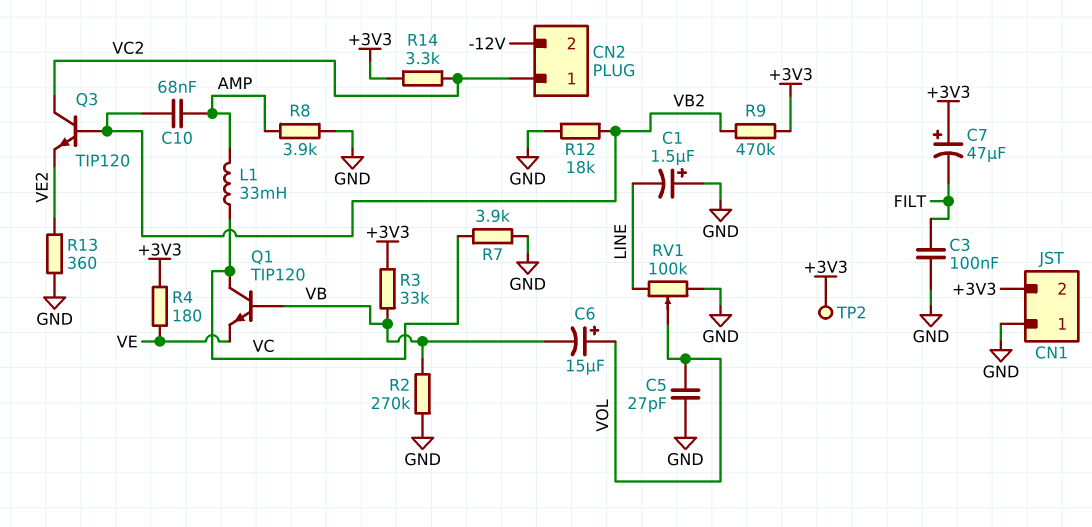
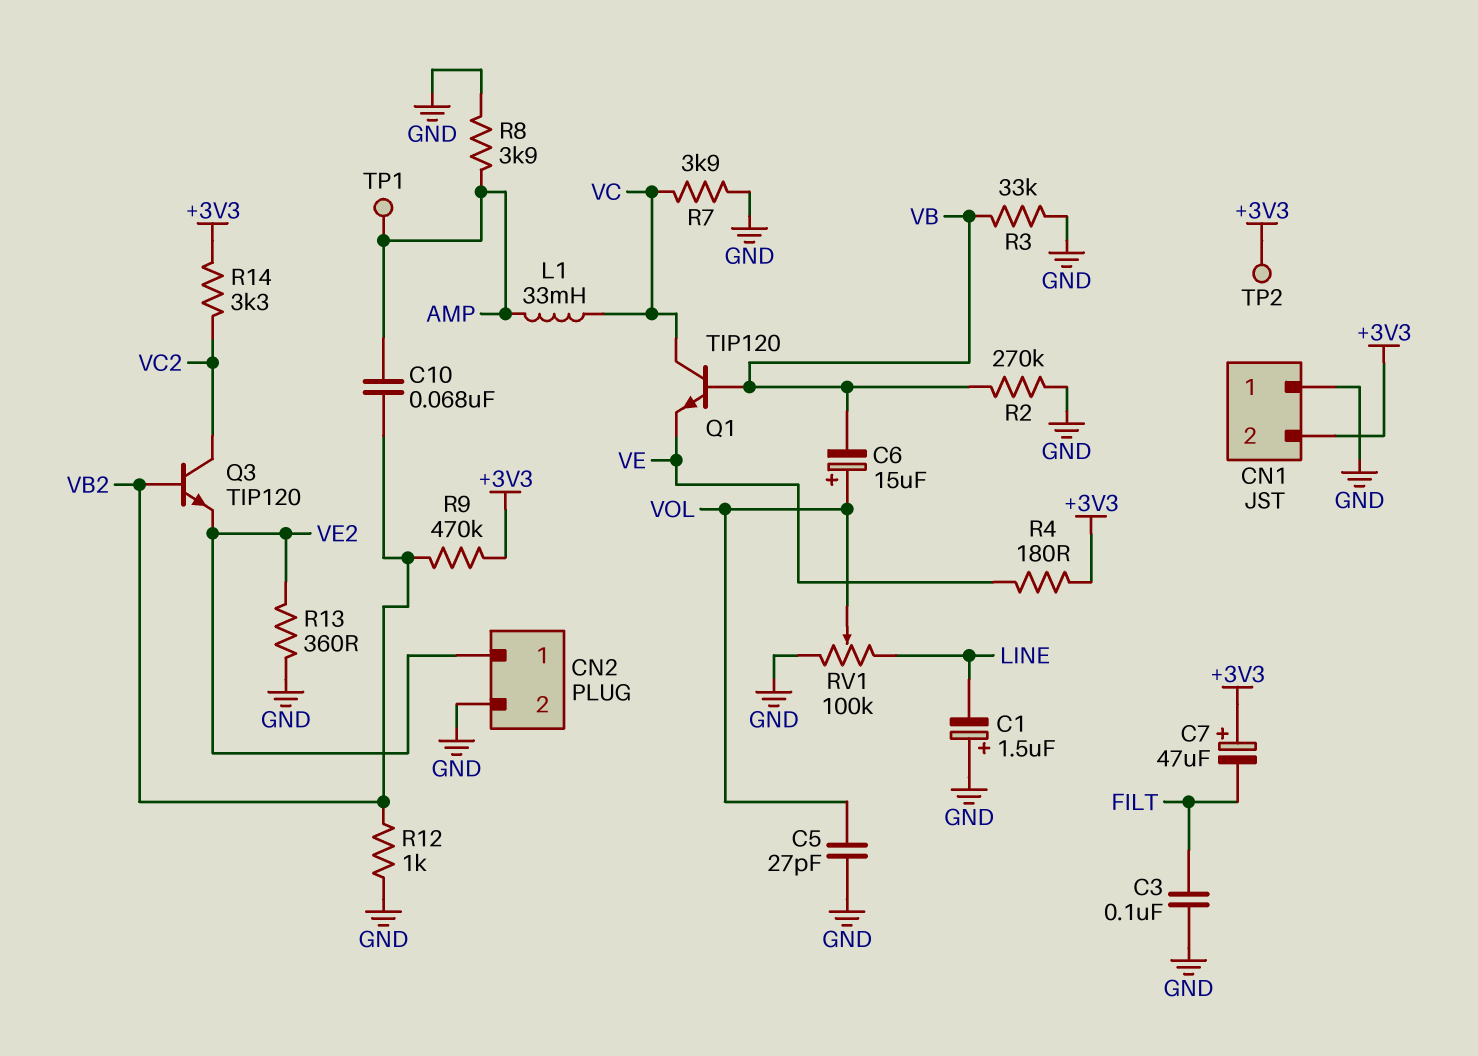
CN2 pin 1: VC2 -> VE2
CN2 pin 2: -12V -> GND
R3: 33k (+3V3, VB) -> 33k (GND, VB)
R12: 18k (GND, VB2) -> 1k (GND, VB2)
TP1: none -> test point (AMP)

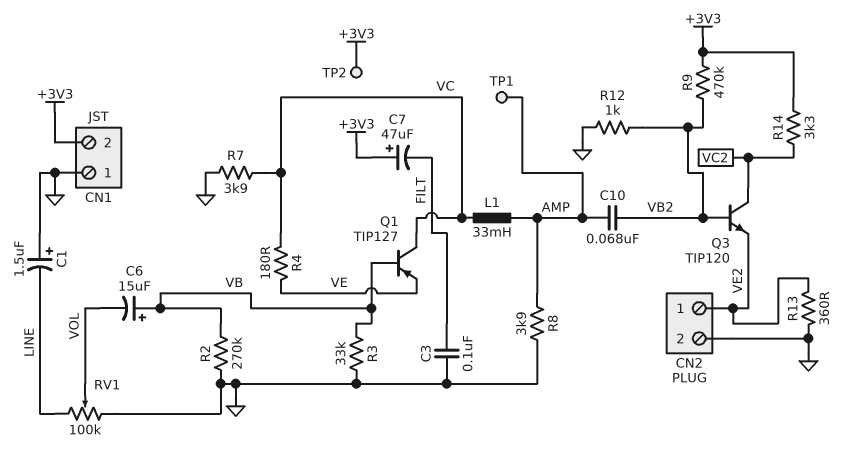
C5: 27pF (GND, VOL) -> none
C6: 15uF (plus VOL, minus VB) -> 15uF (plus VB, minus VOL)
Q1: NPN TIP120 (B VB, C VC, E VE) -> PNP TIP127 (B VB, C VC, E VE)
R4: 180 (+3V3, VE) -> 180 (VC, VE)

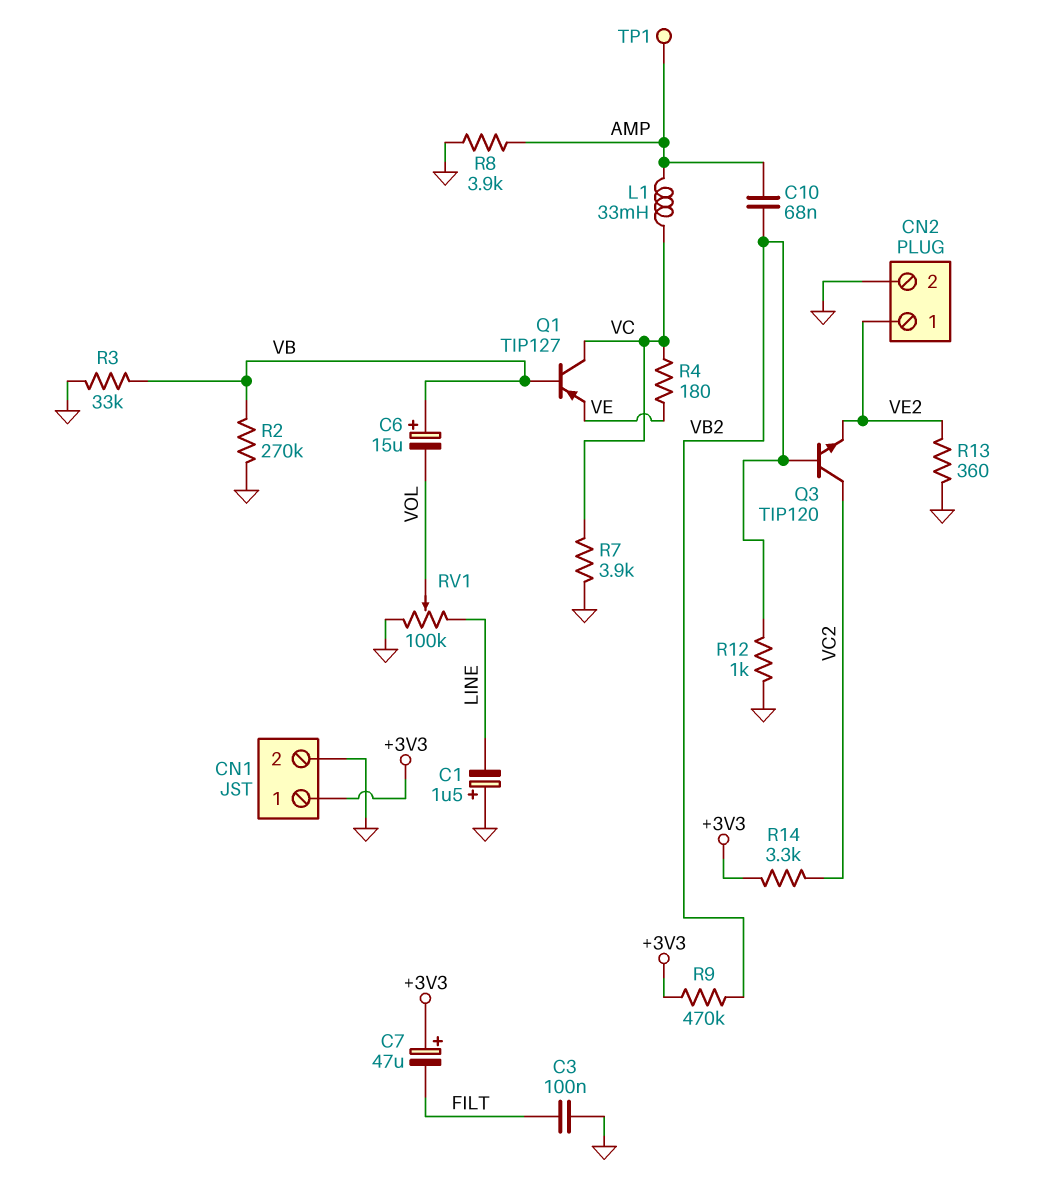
CN1 pin 1: GND -> +3V3
CN1 pin 2: +3V3 -> GND
TP2: test point (+3V3) -> none

